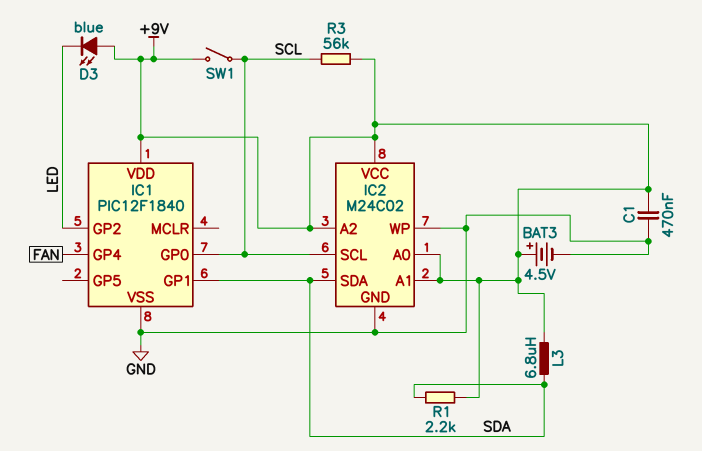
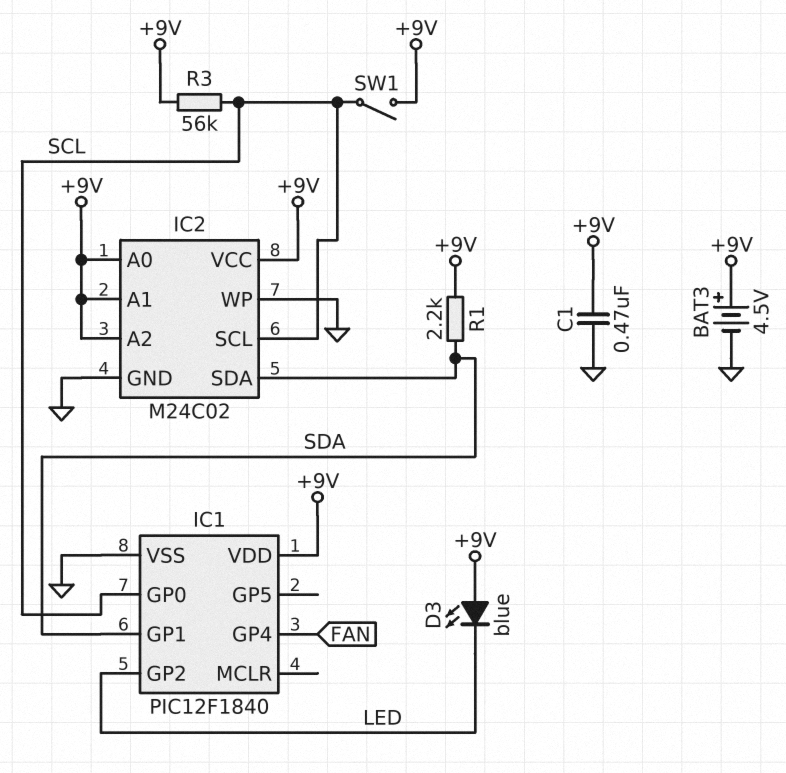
L3: 6.8uH (+9V, SDA) -> none

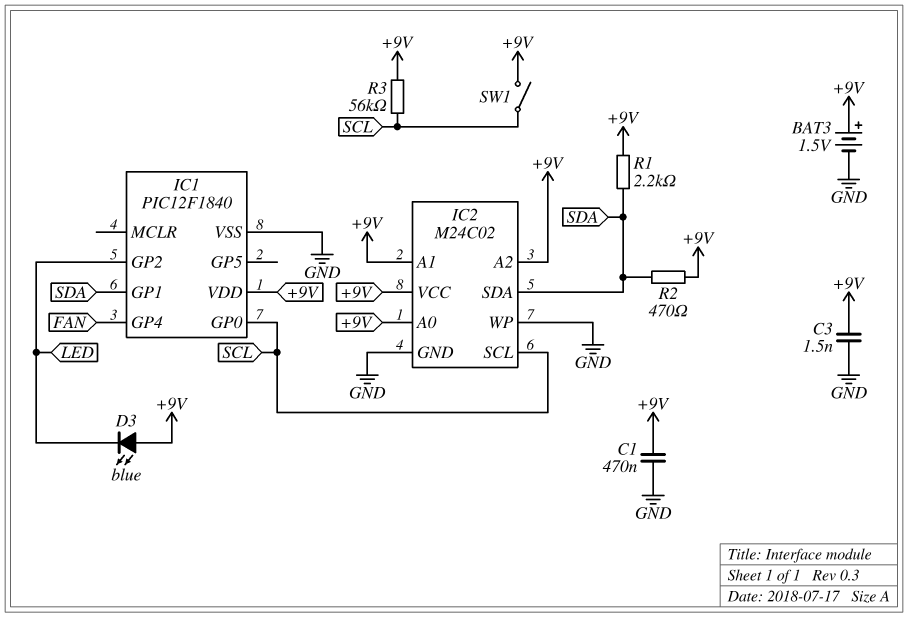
BAT3: 4.5V (plus +9V, minus GND) -> 1.5V (plus +9V, minus GND)
C3: none -> 1.5nF (+9V, GND)
R2: none -> 470 (+9V, SDA)

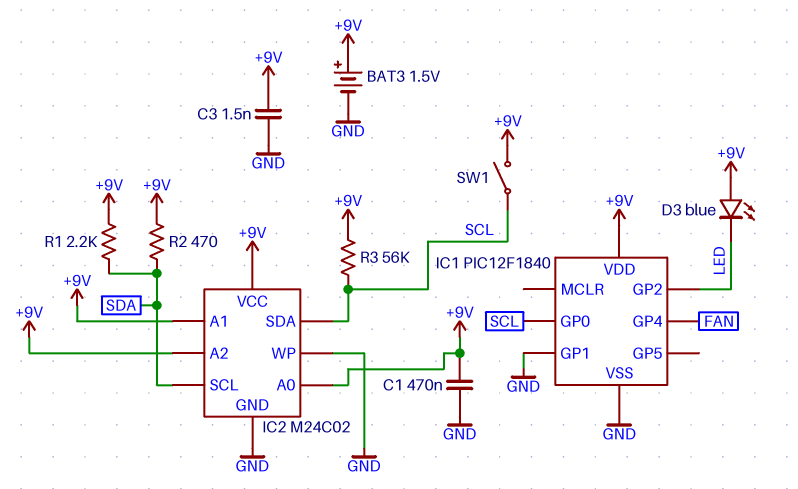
IC1 pin GP1: SDA -> GND
IC2 pin SCL: SCL -> SDA
IC2 pin SDA: SDA -> SCL

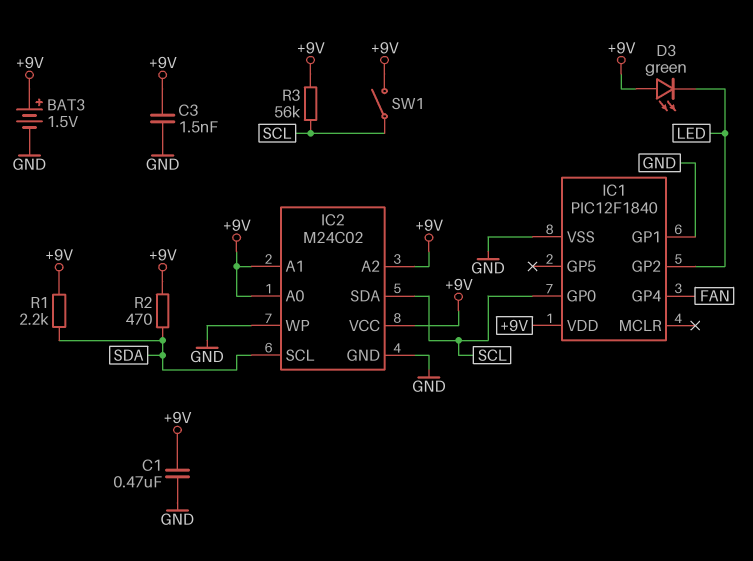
D3: LED blue (A +9V, K LED) -> LED green (A +9V, K LED)

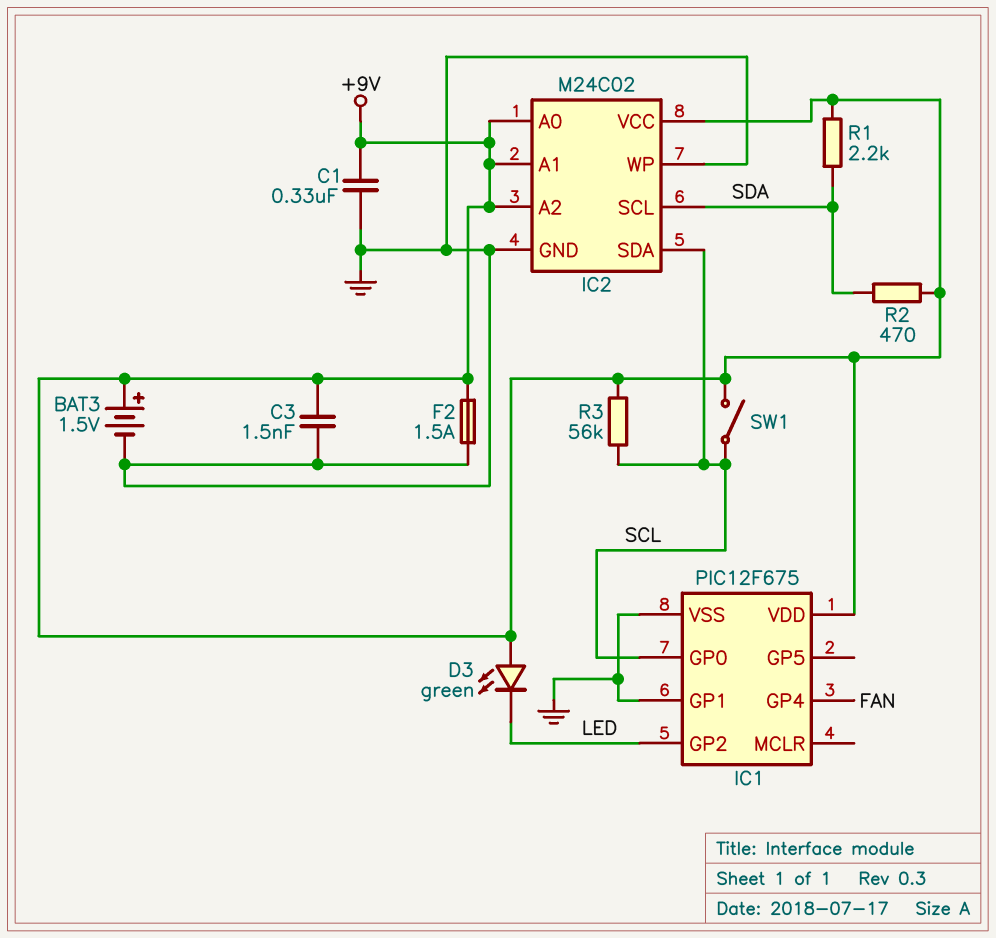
C1: 470nF (+9V, GND) -> 330nF (+9V, GND)
F2: none -> 1.5A (+9V, GND)
IC1: PIC12F1840 -> PIC12F675

